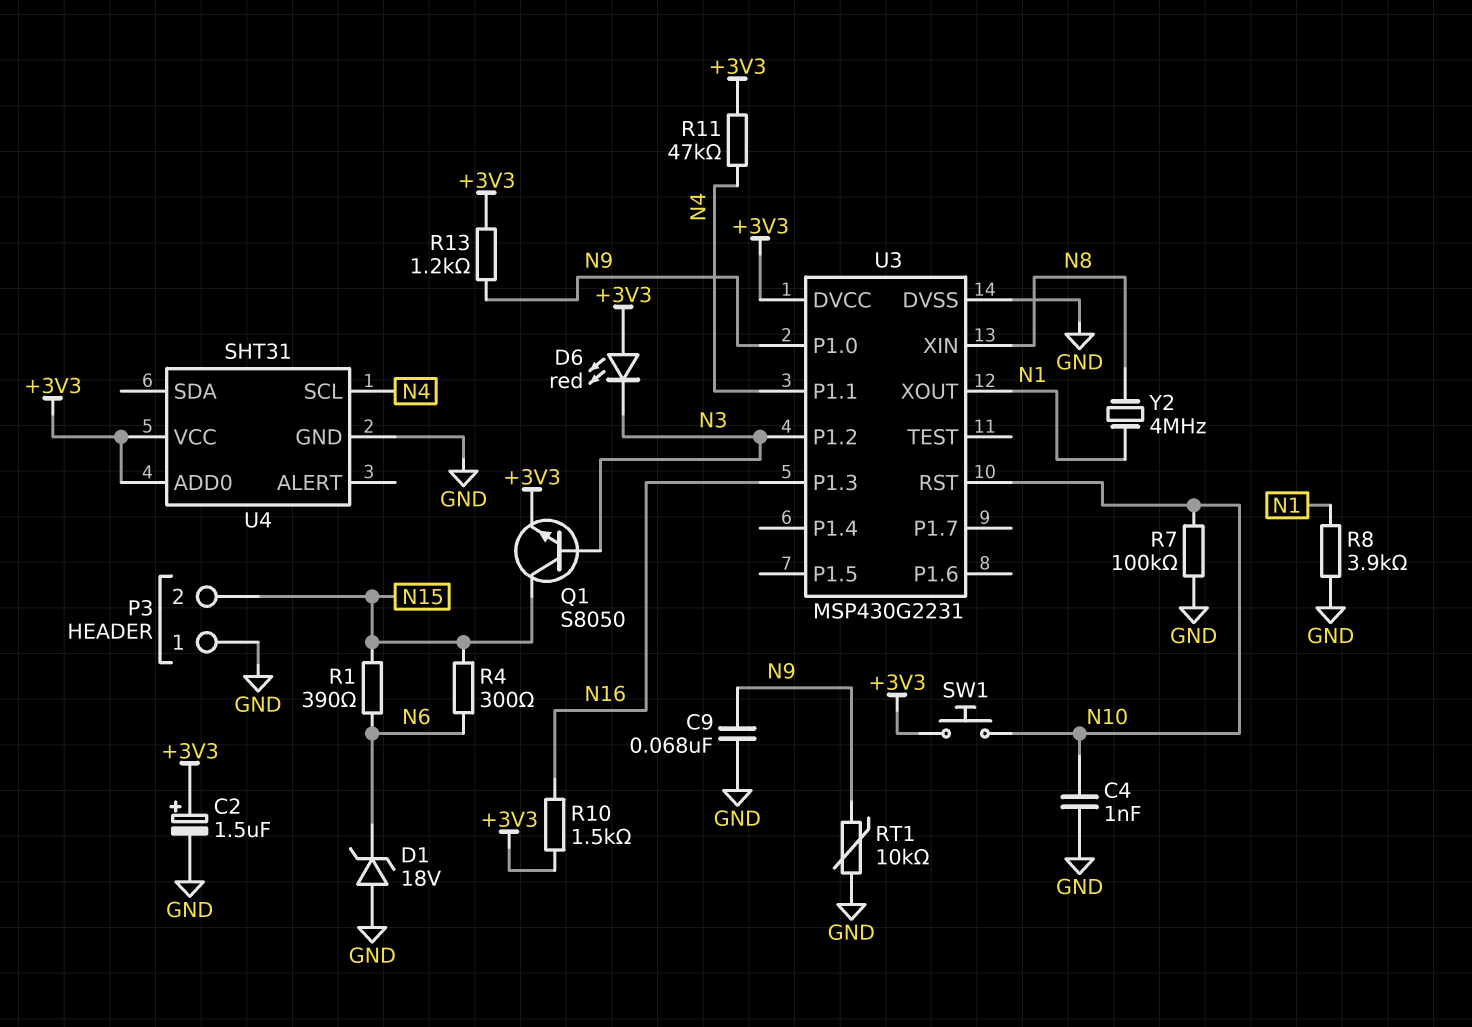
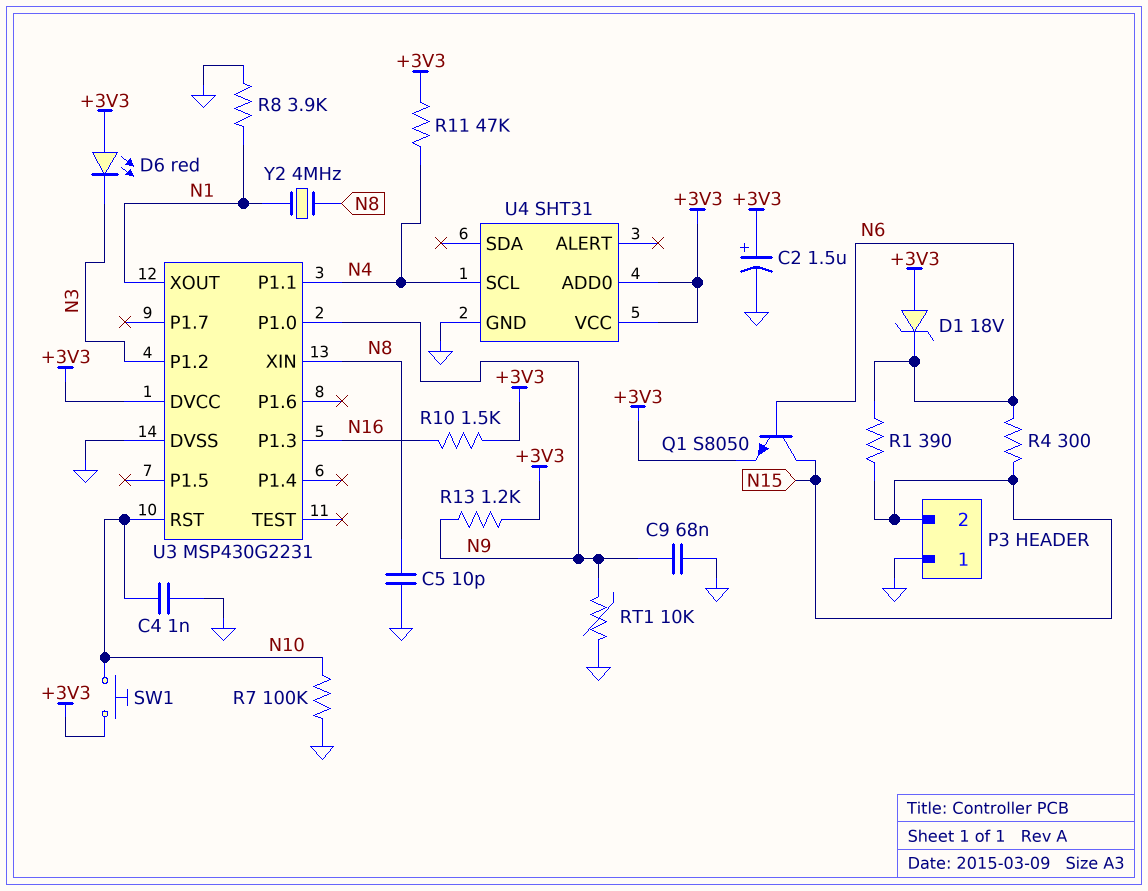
C5: none -> 10pF (GND, N8)
D1: zener 18V (A GND, K N6) -> zener 18V (A +3V3, K N6)
Q1: NPN S8050 (B N3, C N15, E +3V3) -> NPN S8050 (B N6, C N15, E +3V3)

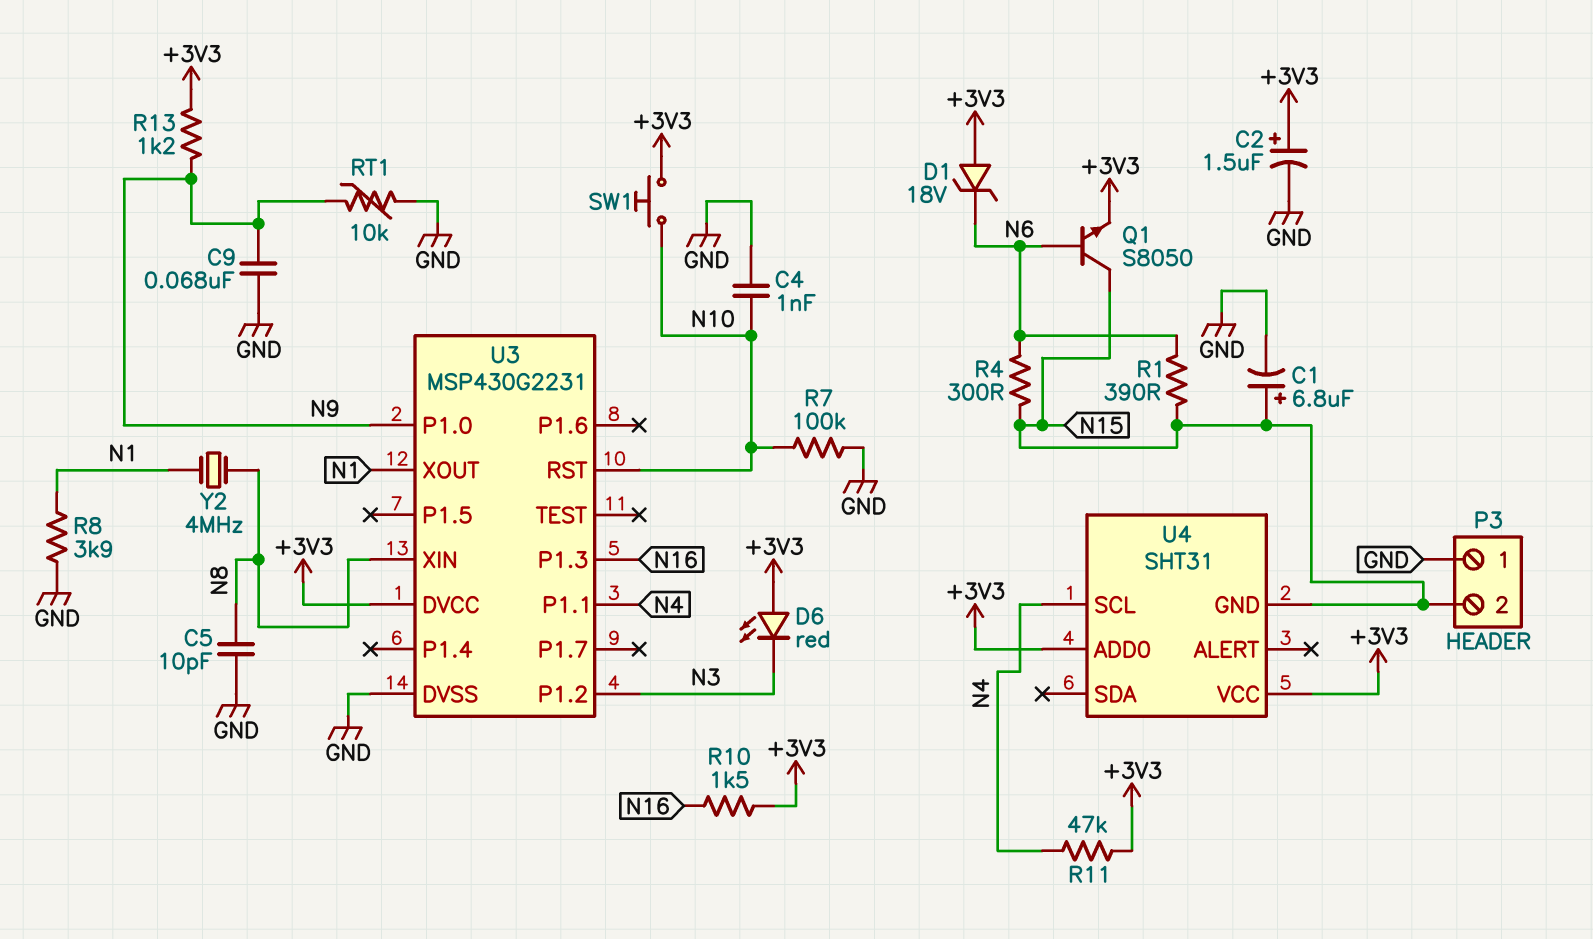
C1: none -> 6.8uF (plus N15, minus GND)
U4 pin GND: GND -> N15

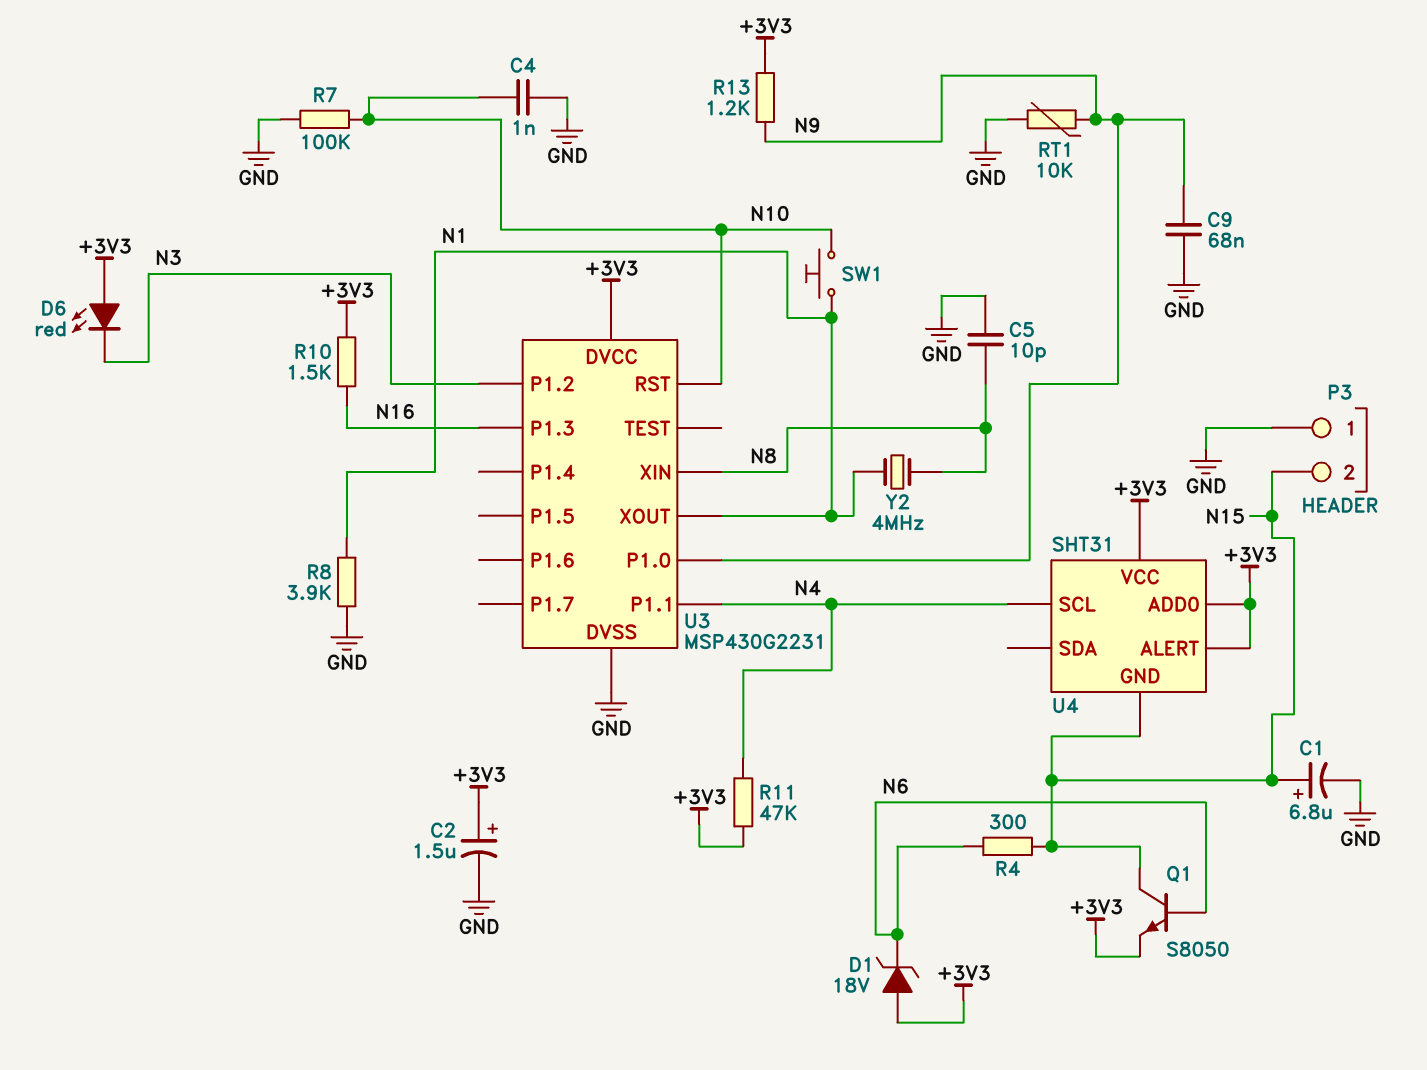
R1: 390 (N6, N15) -> none
SW1: button (+3V3, N10) -> button (N1, N10)
U4 pin ALERT: none -> +3V3

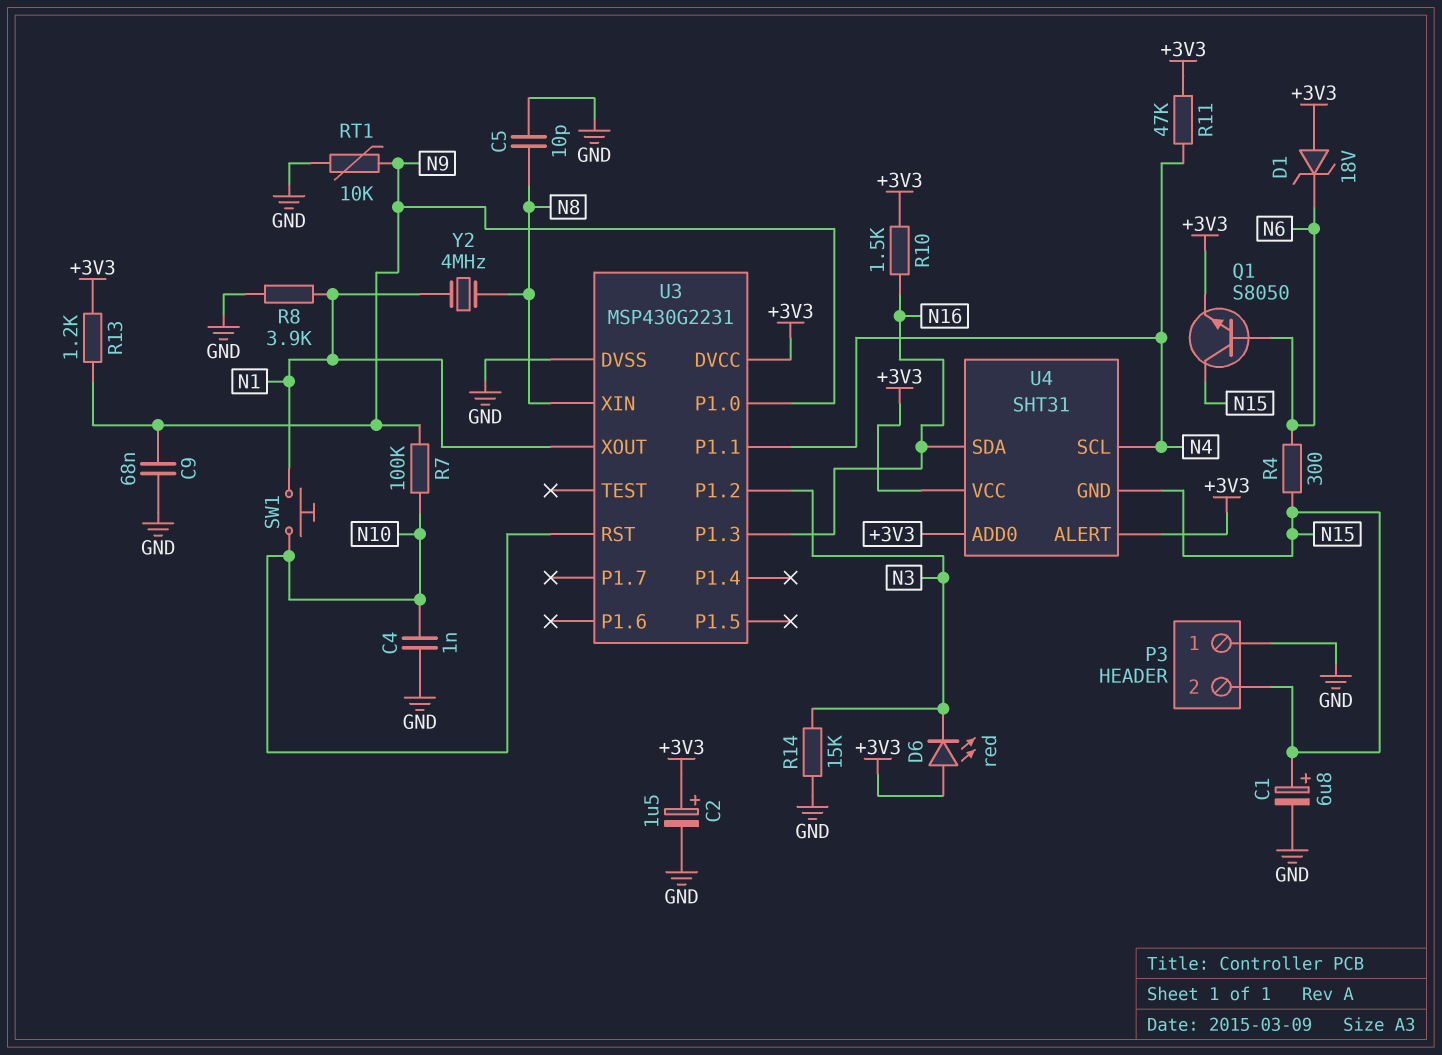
R7: 100k (GND, N10) -> 100k (N9, N10)
R14: none -> 15k (GND, N3)
U4 pin SDA: none -> N16

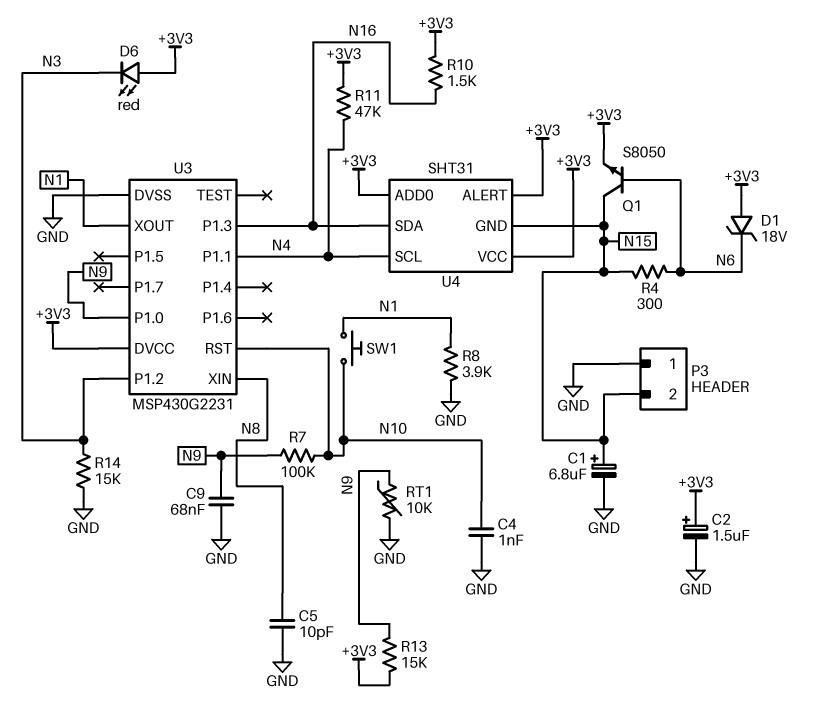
R13: 1.2k (+3V3, N9) -> 15k (+3V3, N9)
Y2: 4MHz (N1, N8) -> none

